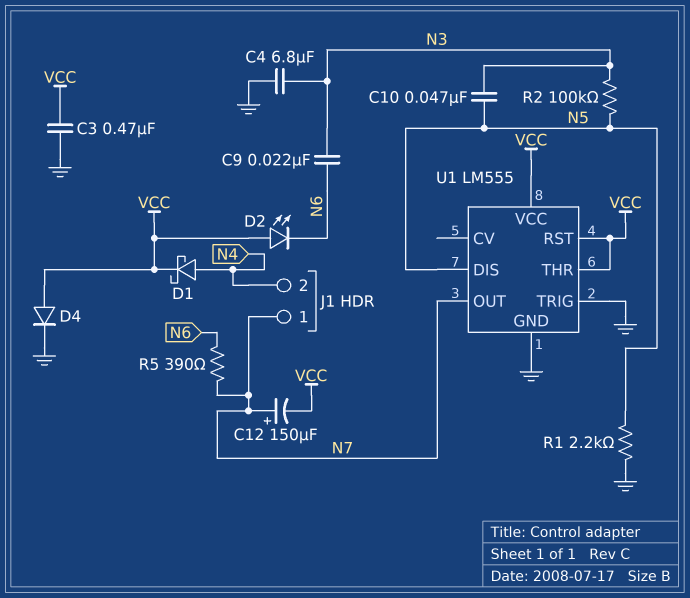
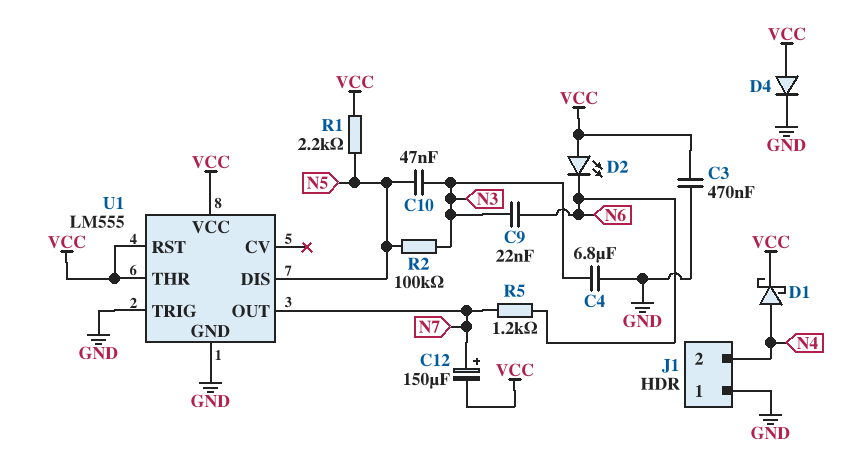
J1 pin 1: N7 -> GND
R1: 2.2k (GND, N5) -> 2.2k (N5, VCC)
R5: 390 (N6, N7) -> 1.2k (N6, N7)

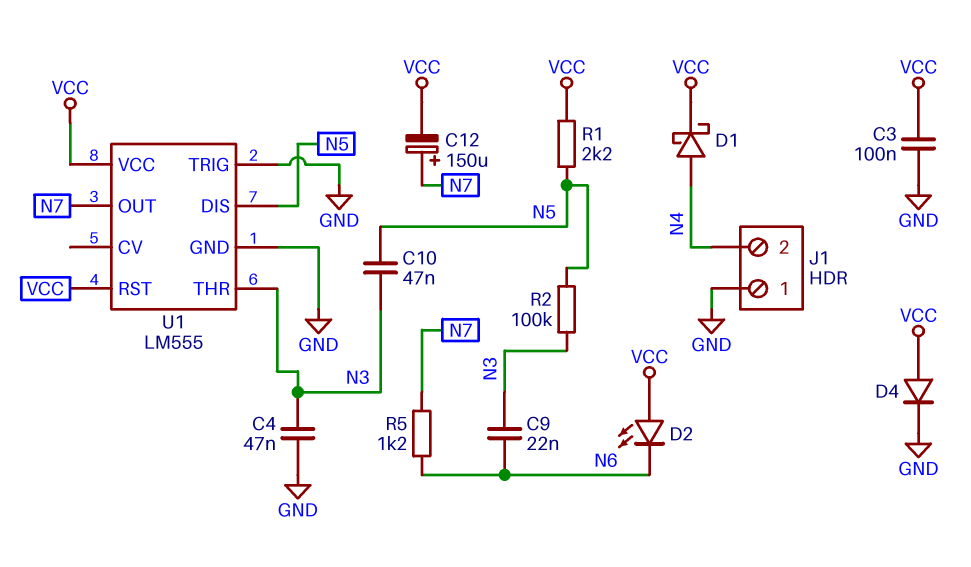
C3: 470nF (GND, VCC) -> 100nF (GND, VCC)
C4: 6.8uF (GND, N3) -> 47nF (GND, N3)
U1 pin THR: VCC -> N3

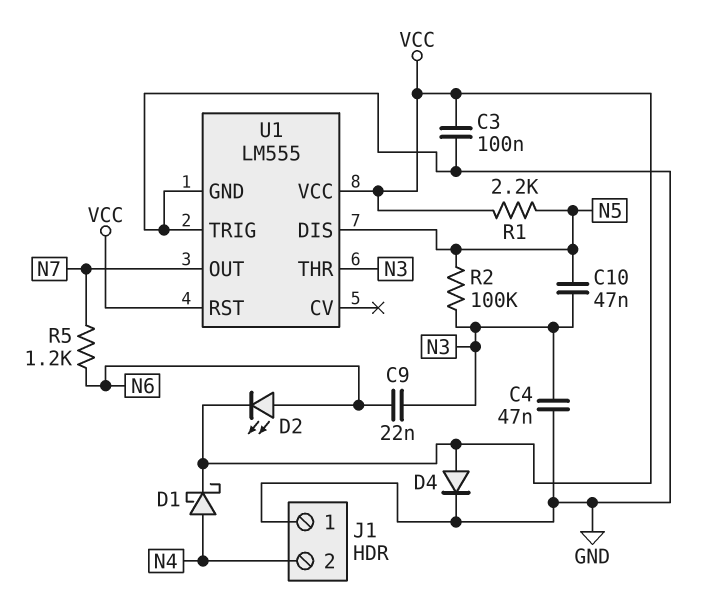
C12: 150uF (plus N7, minus VCC) -> none
D2: LED (A VCC, K N6) -> LED (A N6, K VCC)

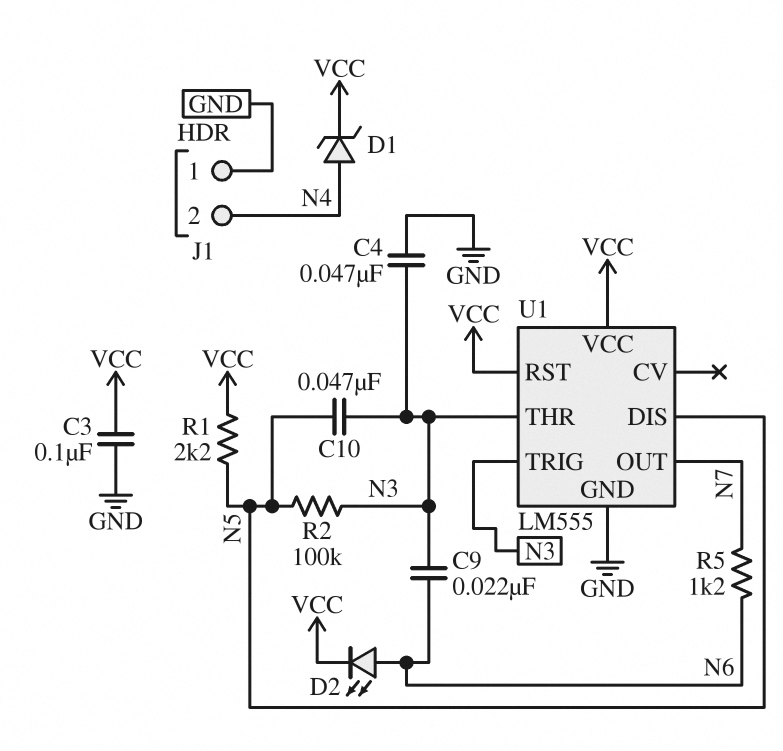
D1: schottky (A N4, K VCC) -> zener (A N4, K VCC)
D4: diode (A VCC, K GND) -> none
U1 pin TRIG: GND -> N3

